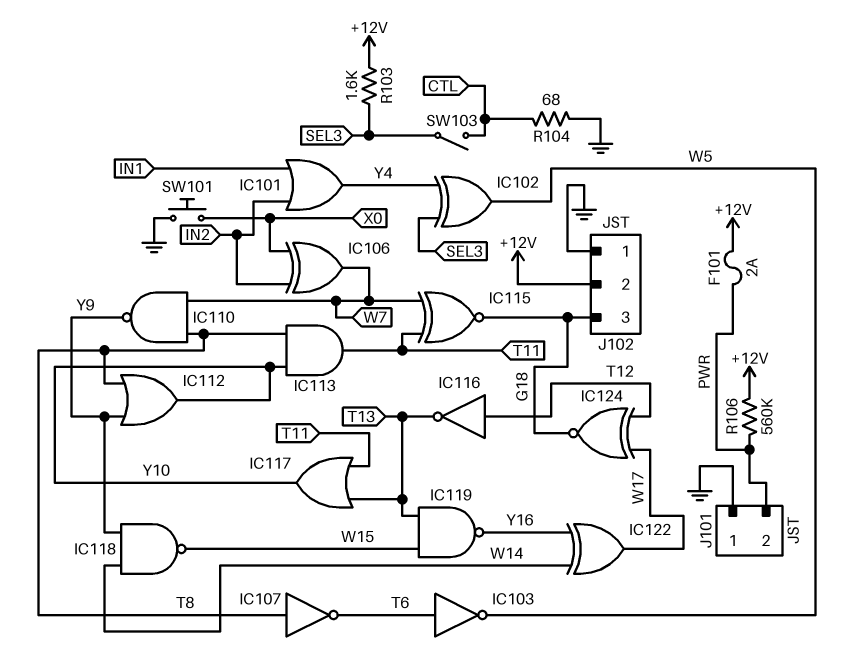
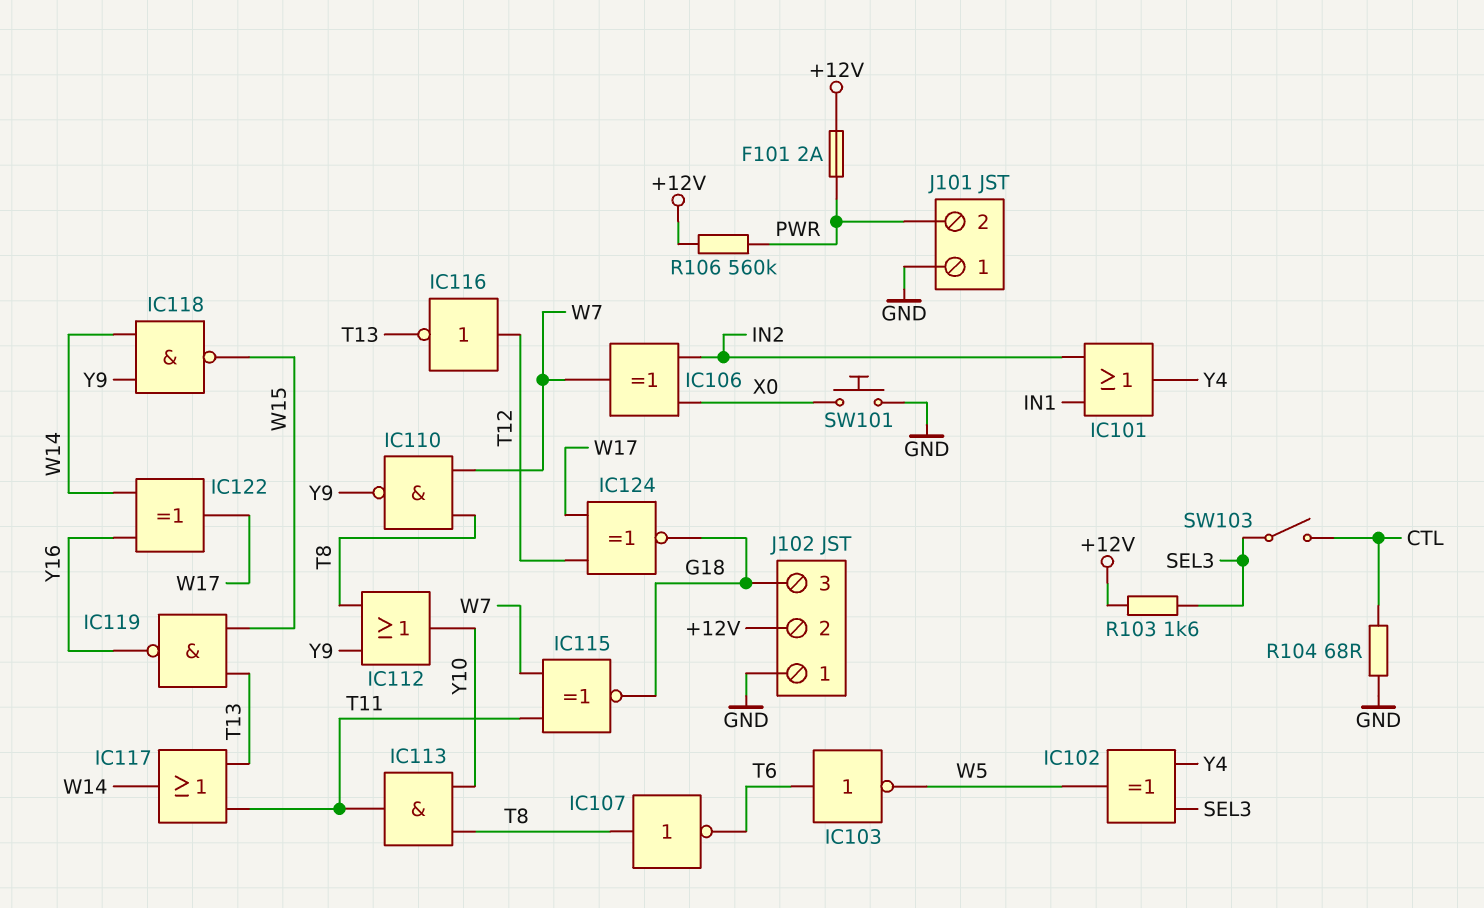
IC117: OR (in T11, in T13, out Y10) -> OR (in T11, in T13, out W14)

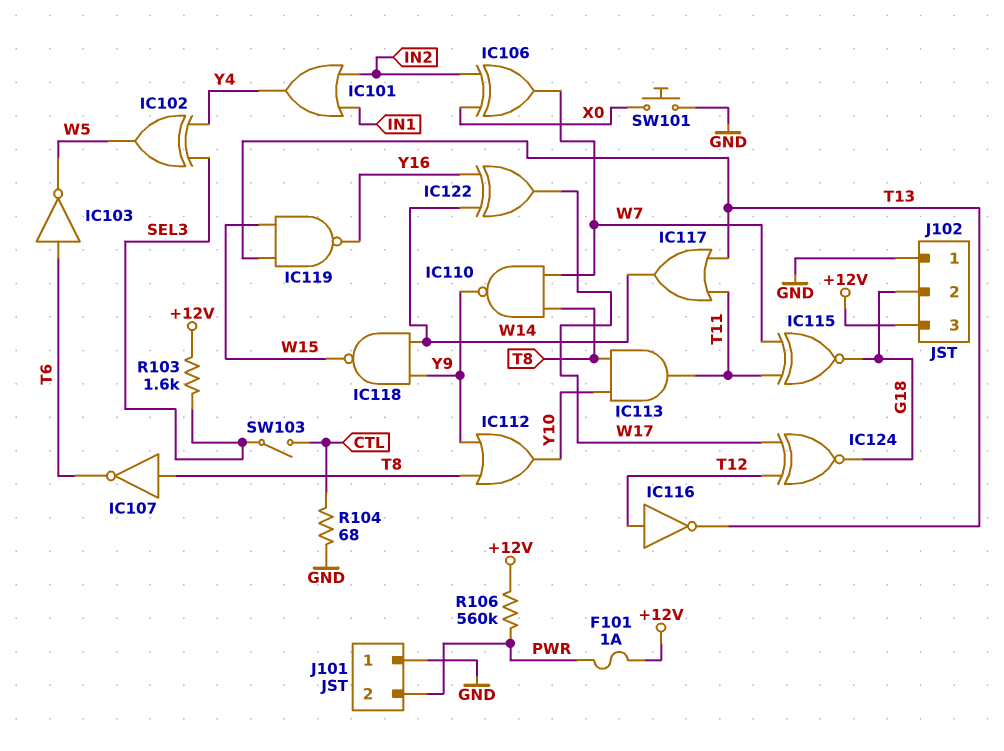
F101: 2A (+12V, PWR) -> 1A (+12V, PWR)
J102 pin 2: +12V -> G18
J102 pin 3: G18 -> +12V

